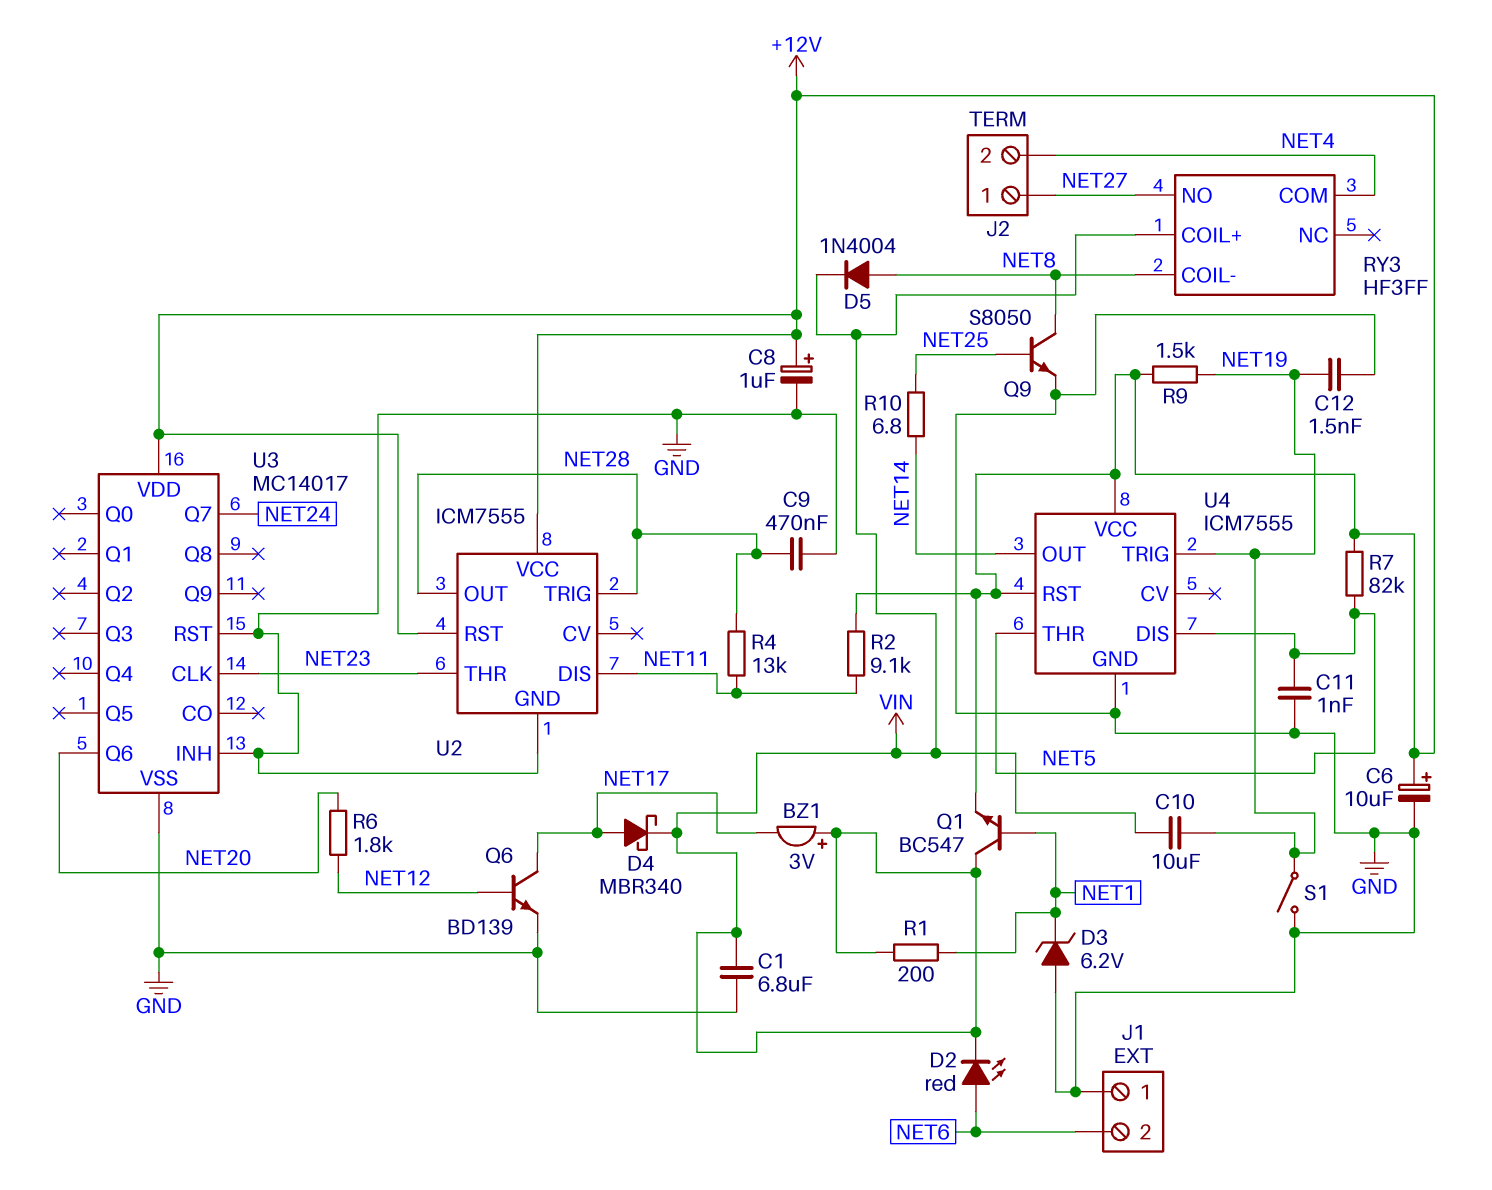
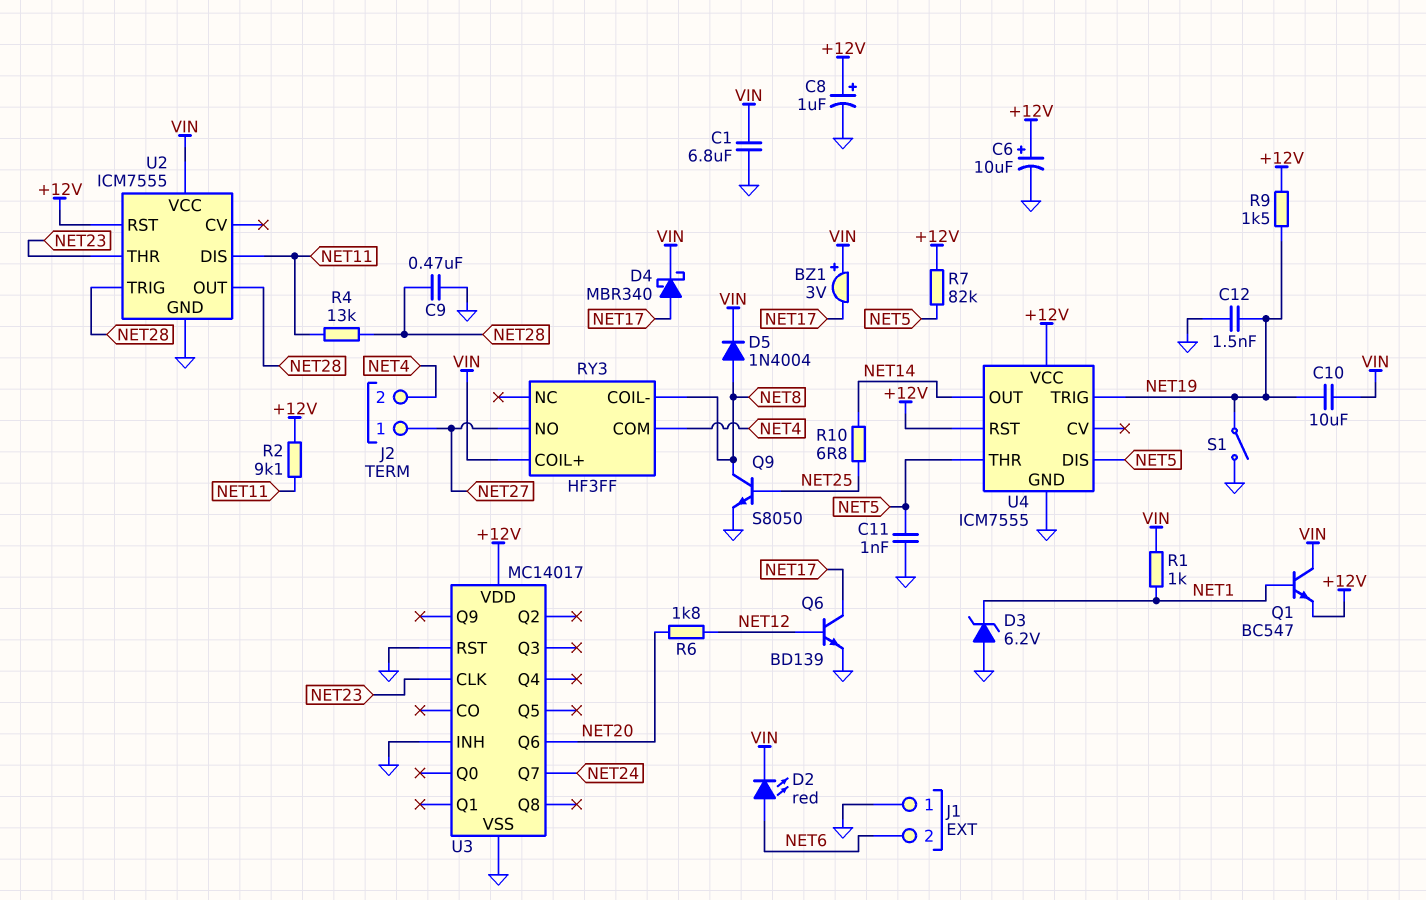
R1: 200 (NET1, VIN) -> 1k (NET1, VIN)
U2 pin VCC: +12V -> VIN

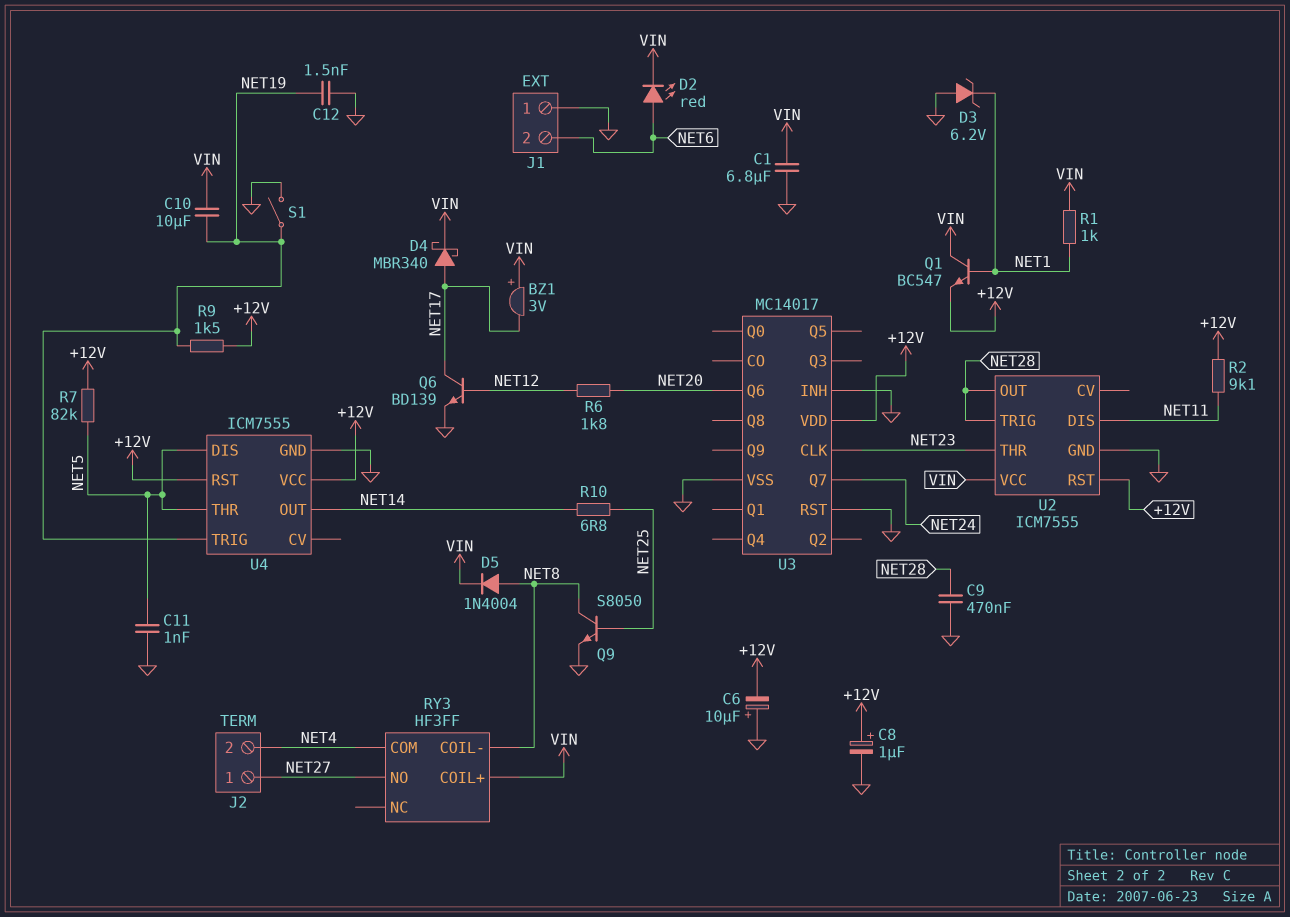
C6: 10uF (plus +12V, minus GND) -> 10uF (plus GND, minus +12V)
R4: 13k (NET11, NET28) -> none

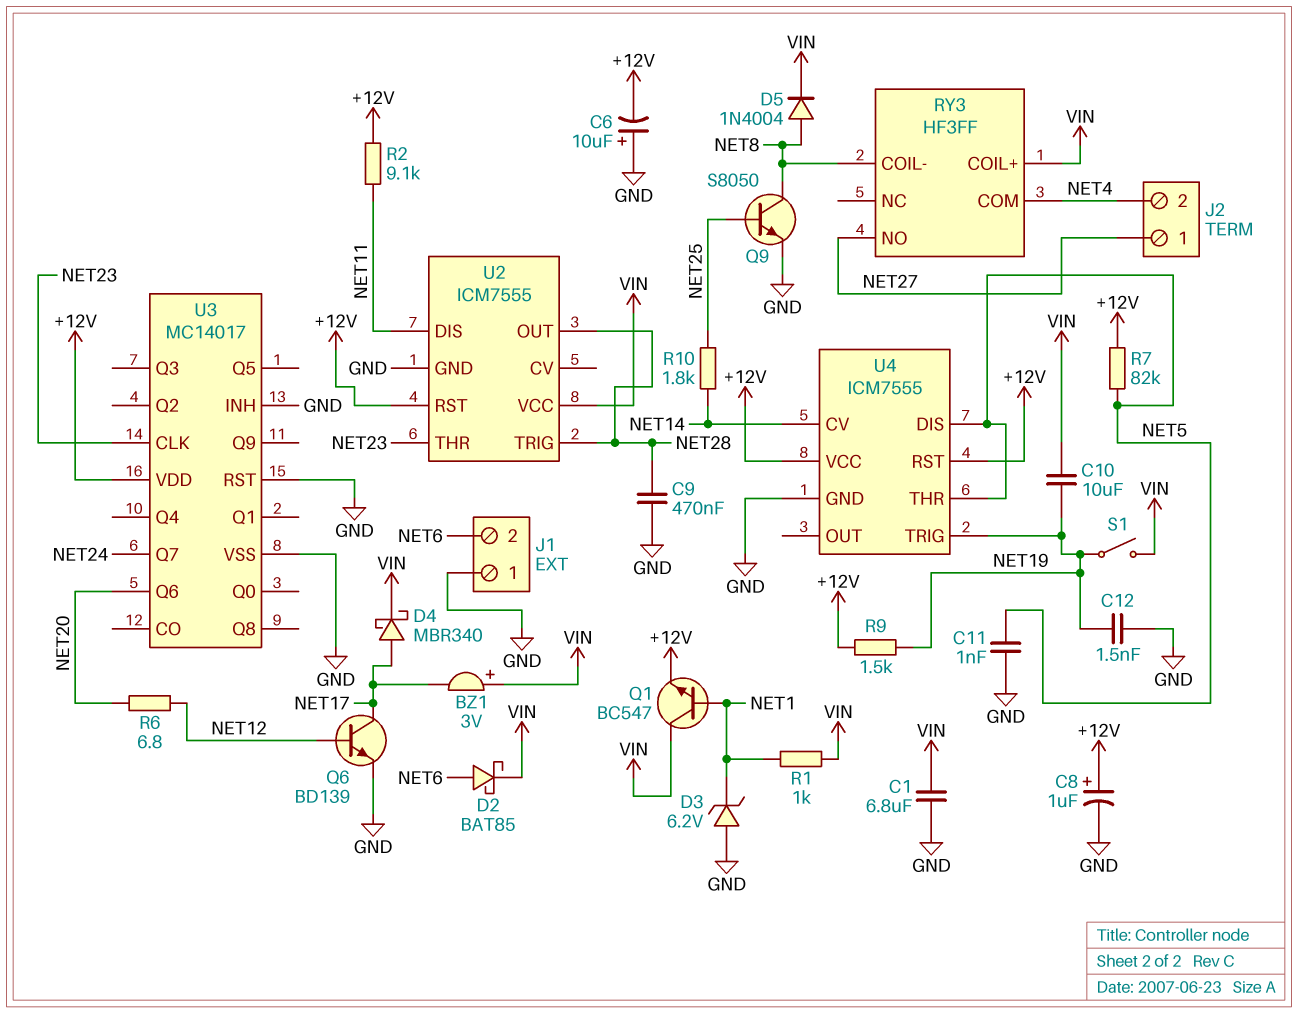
D2: LED red (A NET6, K VIN) -> schottky BAT85 (A NET6, K VIN)
R6: 1.8k (NET12, NET20) -> 6.8 (NET12, NET20)
R10: 6.8 (NET14, NET25) -> 1.8k (NET14, NET25)
S1: switch (GND, NET19) -> switch (NET19, VIN)
U4 pin CV: none -> NET14
U4 pin OUT: NET14 -> none

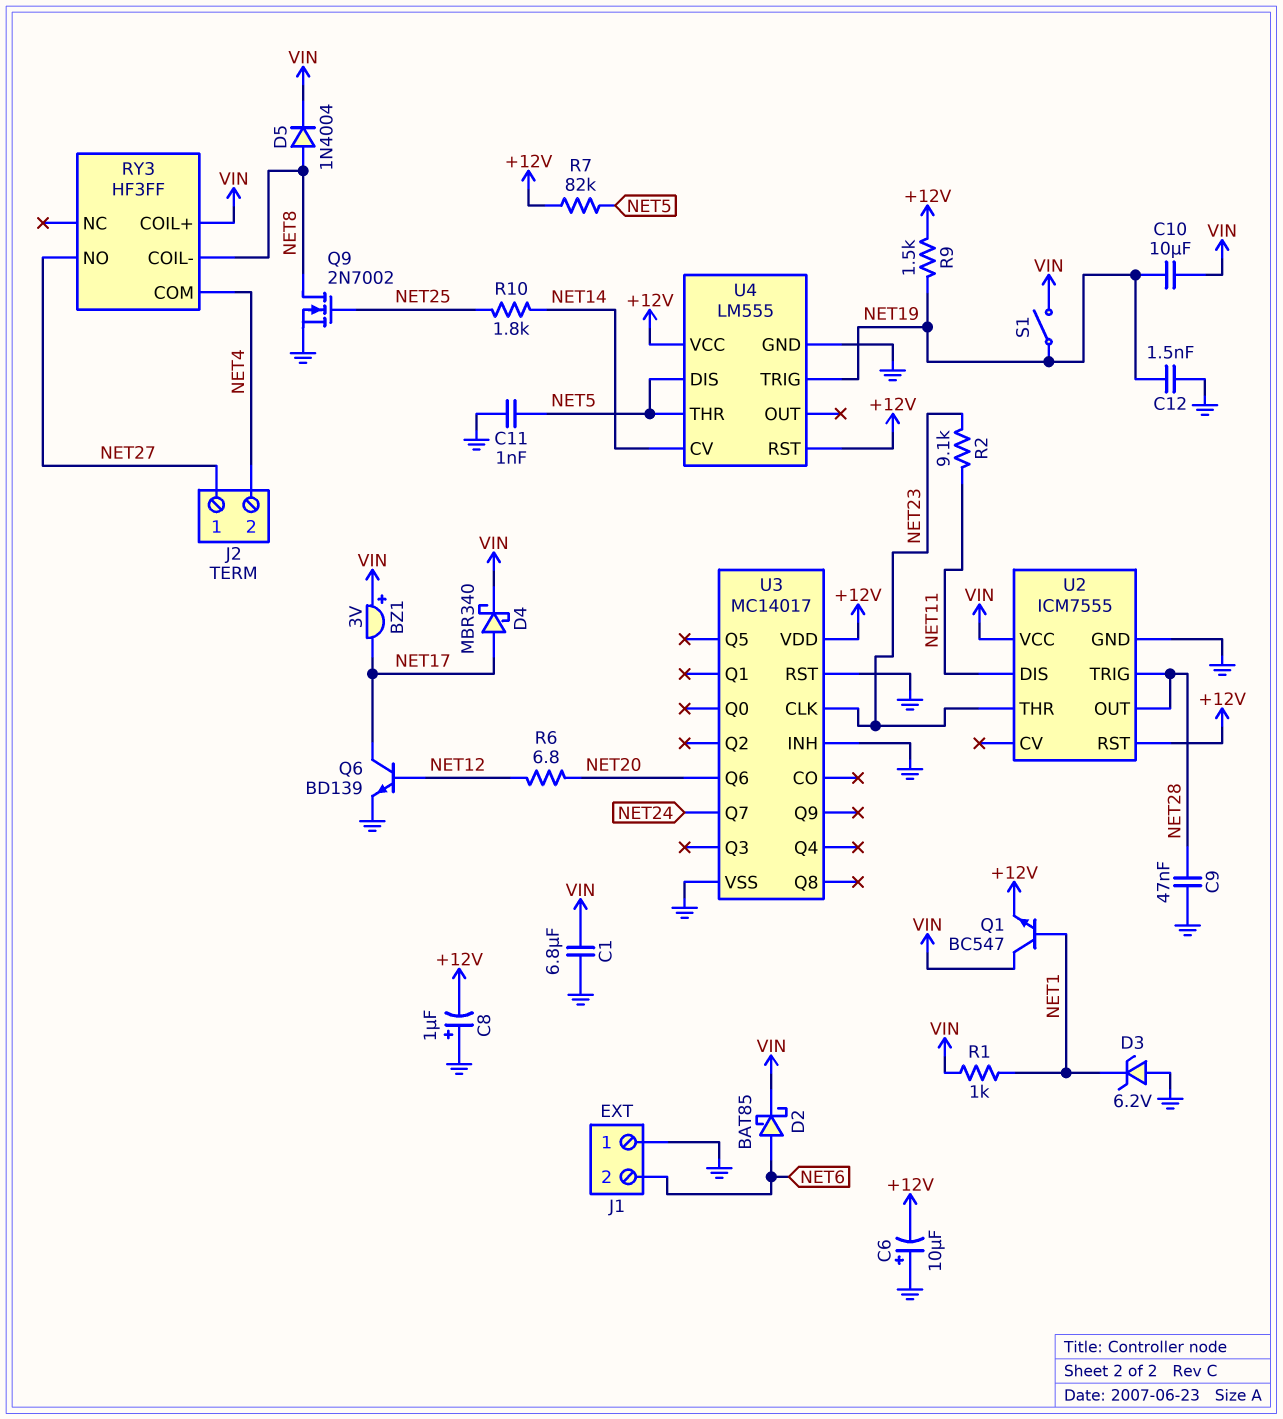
C8: 1uF (plus +12V, minus GND) -> 1uF (plus GND, minus +12V)
C9: 470nF (GND, NET28) -> 47nF (GND, NET28)
Q9: NPN S8050 (B NET25, C NET8, E GND) -> NMOS 2N7002 (G NET25, D NET8, S GND)
R2: 9.1k (+12V, NET11) -> 9.1k (NET11, NET23)
U4: ICM7555 -> LM555

